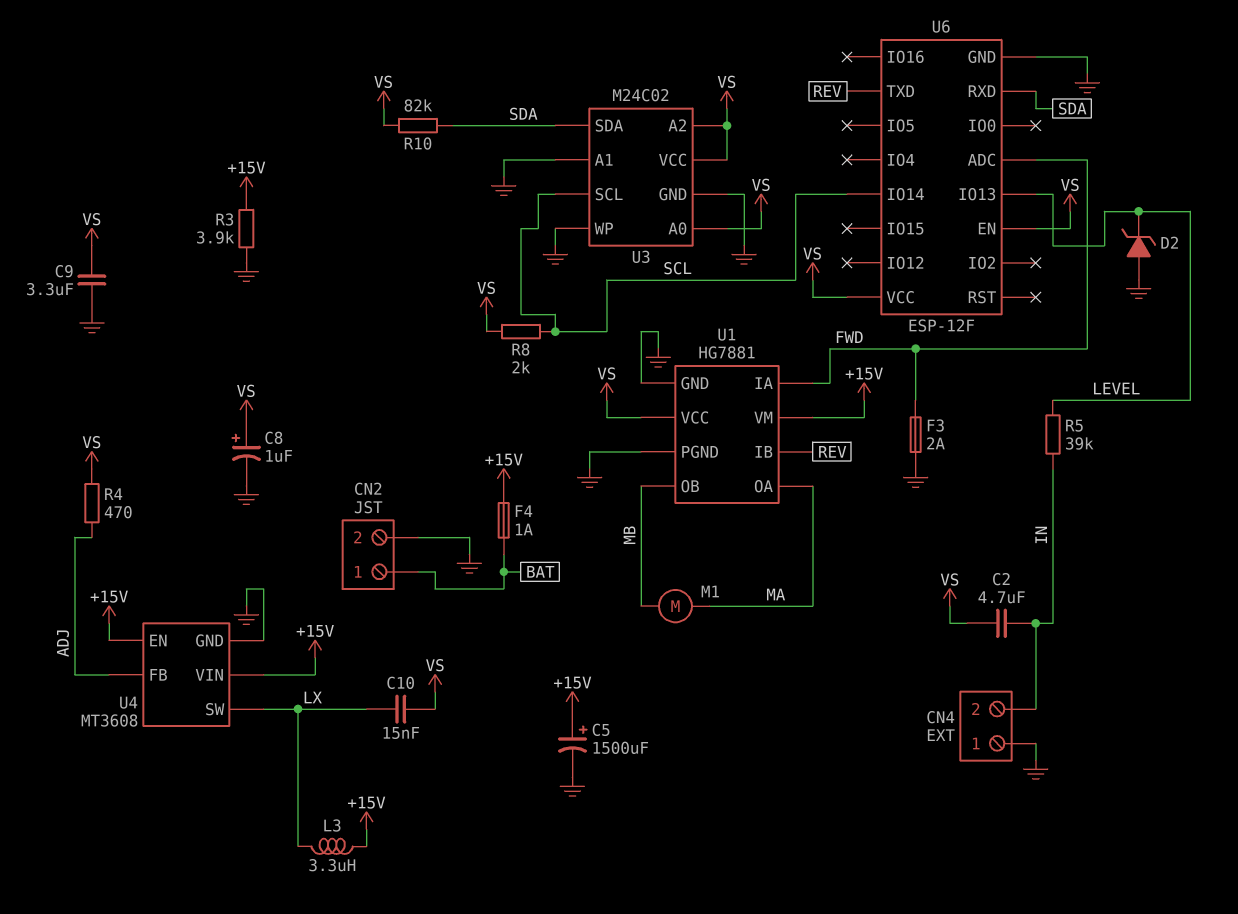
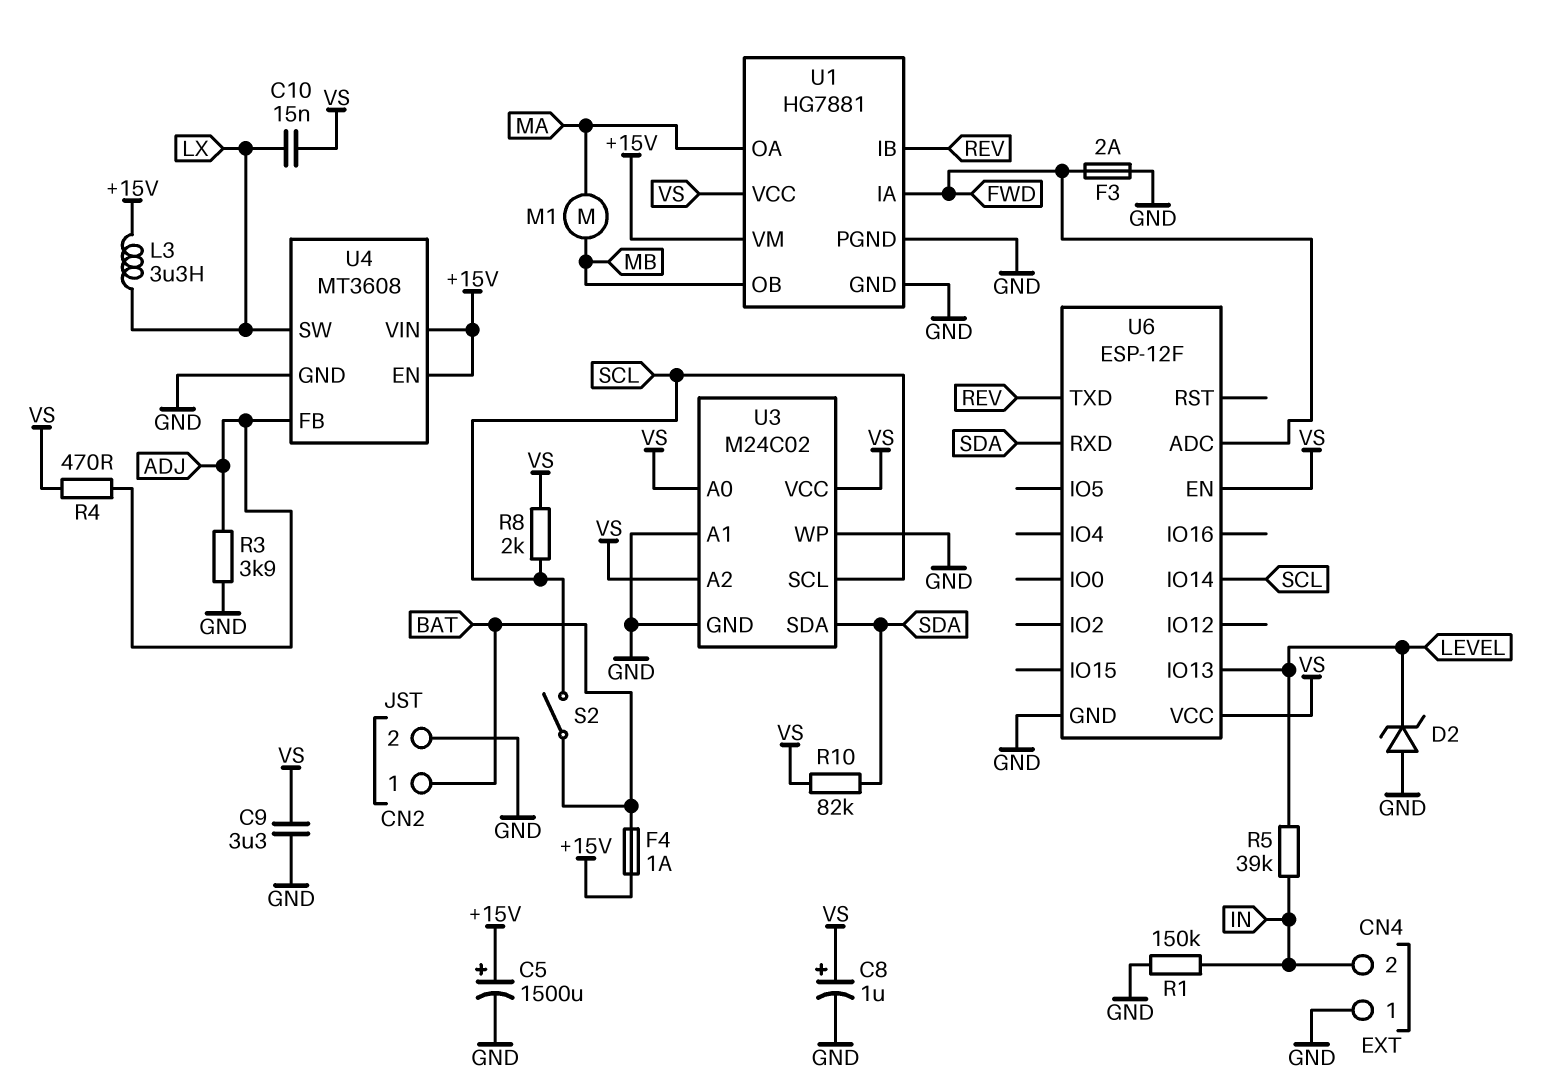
C2: 4.7uF (IN, VS) -> none
R1: none -> 150k (GND, IN)
R3: 3.9k (+15V, GND) -> 3.9k (ADJ, GND)
S2: none -> switch (BAT, SCL)

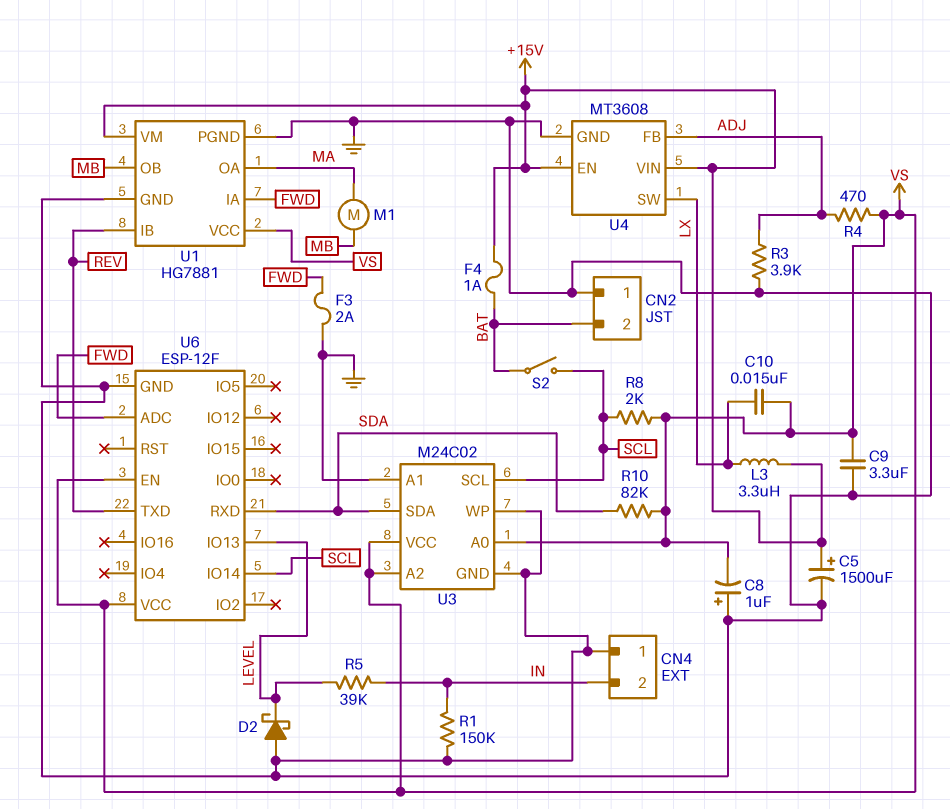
C8: 1uF (plus VS, minus GND) -> 1uF (plus GND, minus VS)
CN2 pin 1: BAT -> GND
CN2 pin 2: GND -> BAT
D2: zener (A GND, K LEVEL) -> schottky (A GND, K LEVEL)

